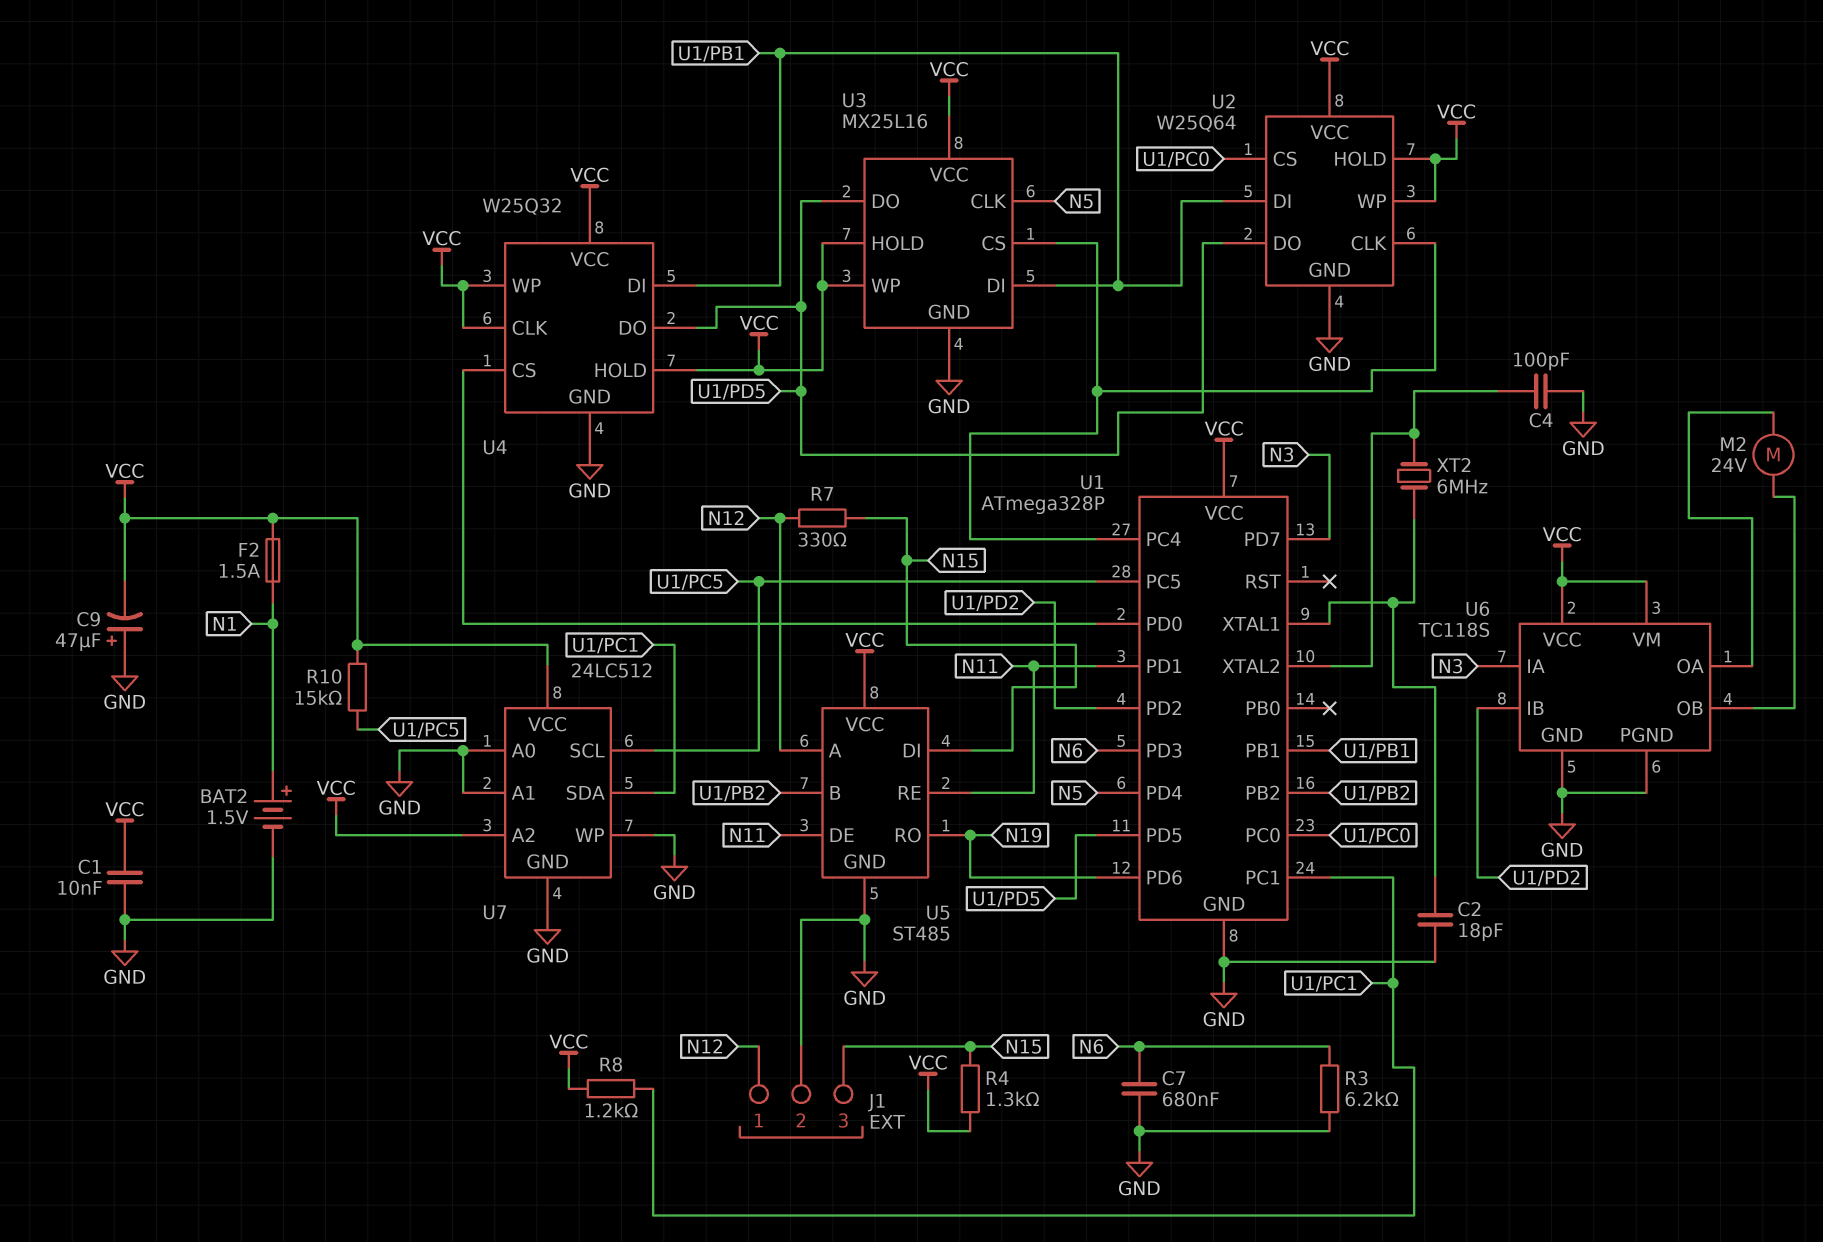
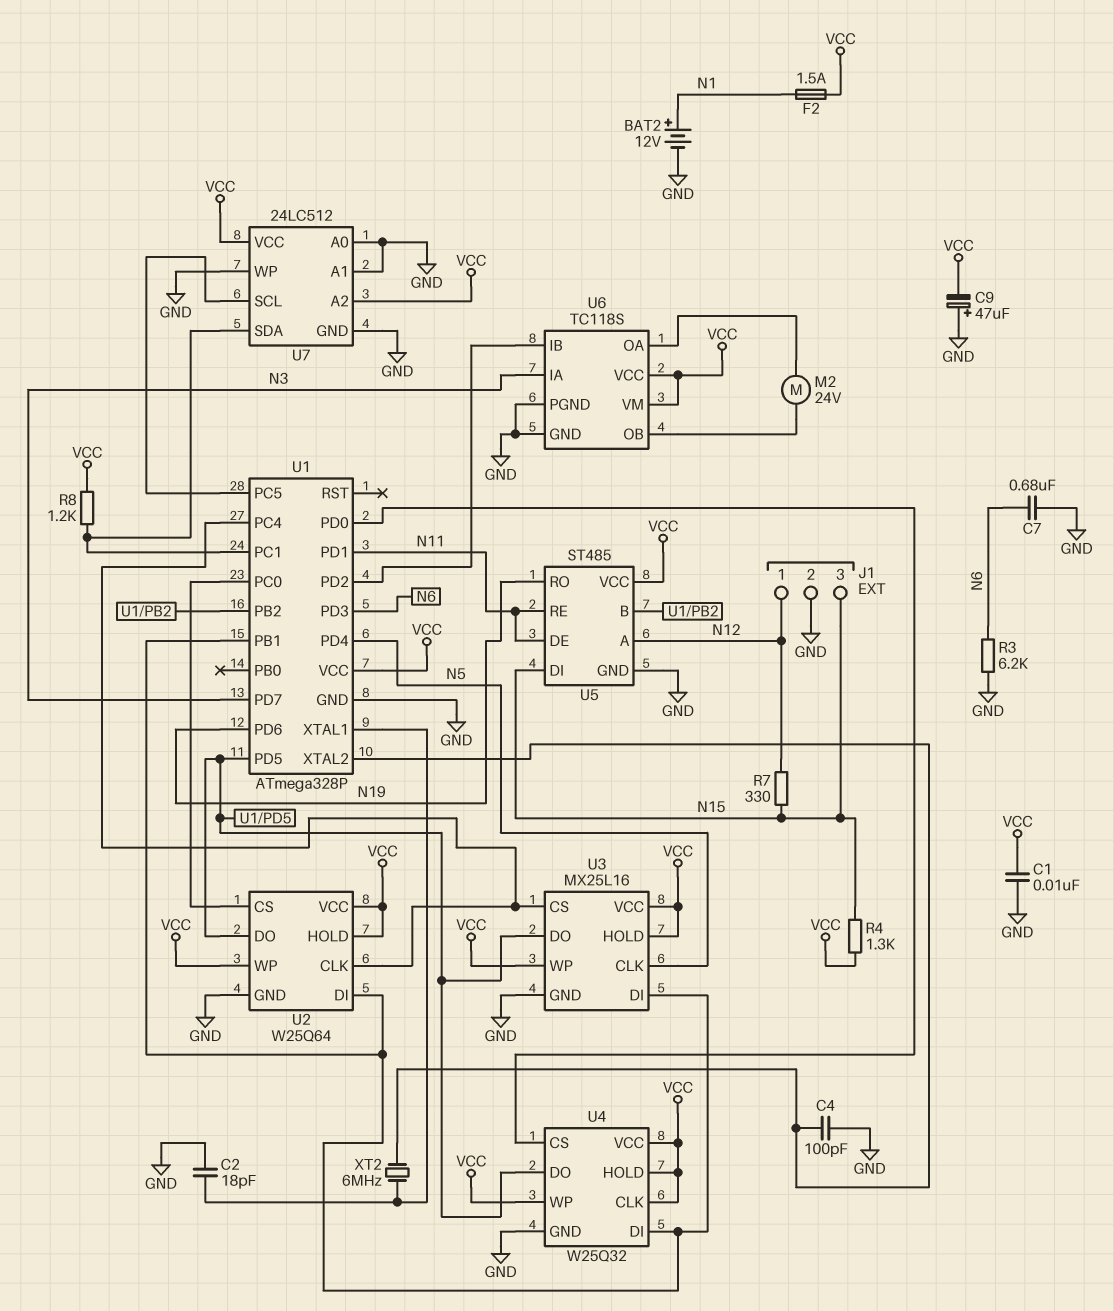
BAT2: 1.5V (plus N1, minus GND) -> 12V (plus N1, minus GND)
R10: 15k (U1/PC5, VCC) -> none

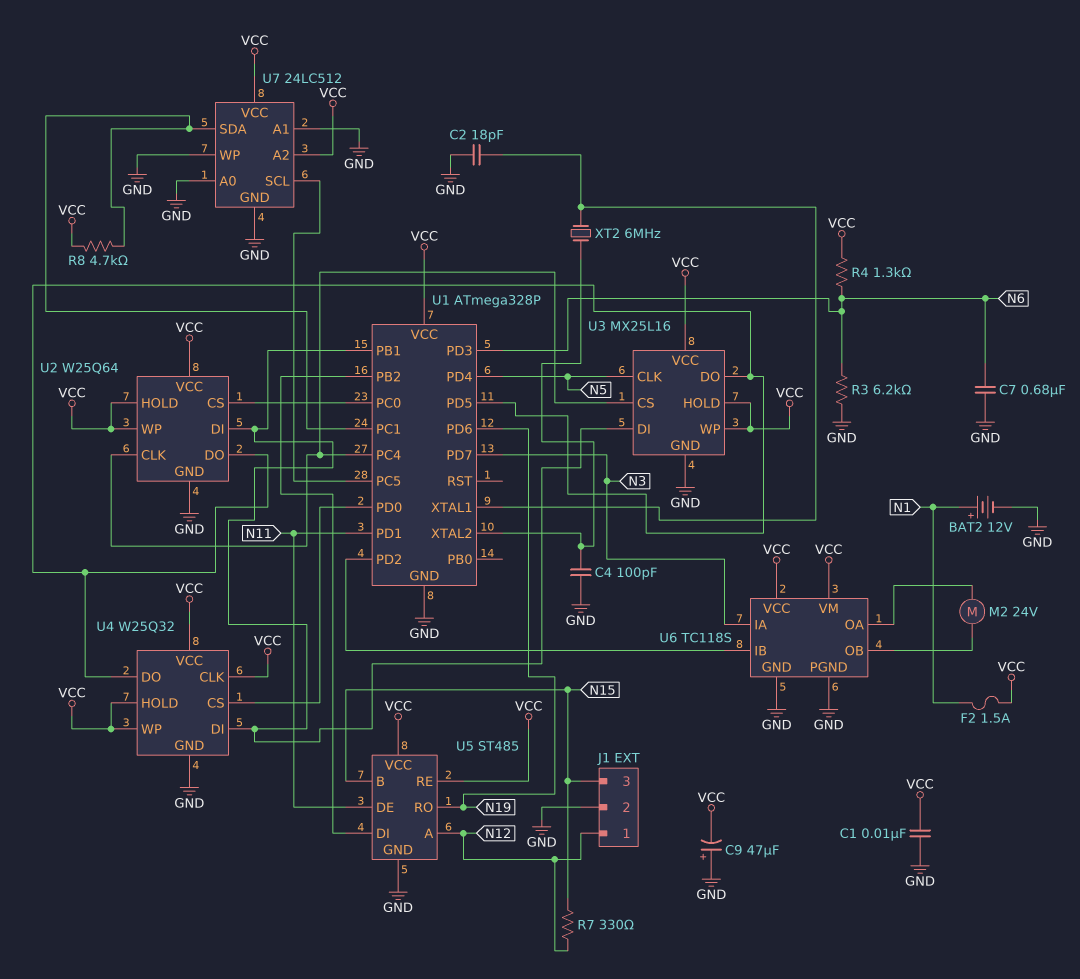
R4: 1.3k (N15, VCC) -> 1.3k (N6, VCC)
R8: 1.2k (U1/PC1, VCC) -> 4.7k (U1/PC1, VCC)
U5 pin B: U1/PB2 -> N15
U5 pin DI: N15 -> U1/PB2
U5 pin RE: N11 -> VCC

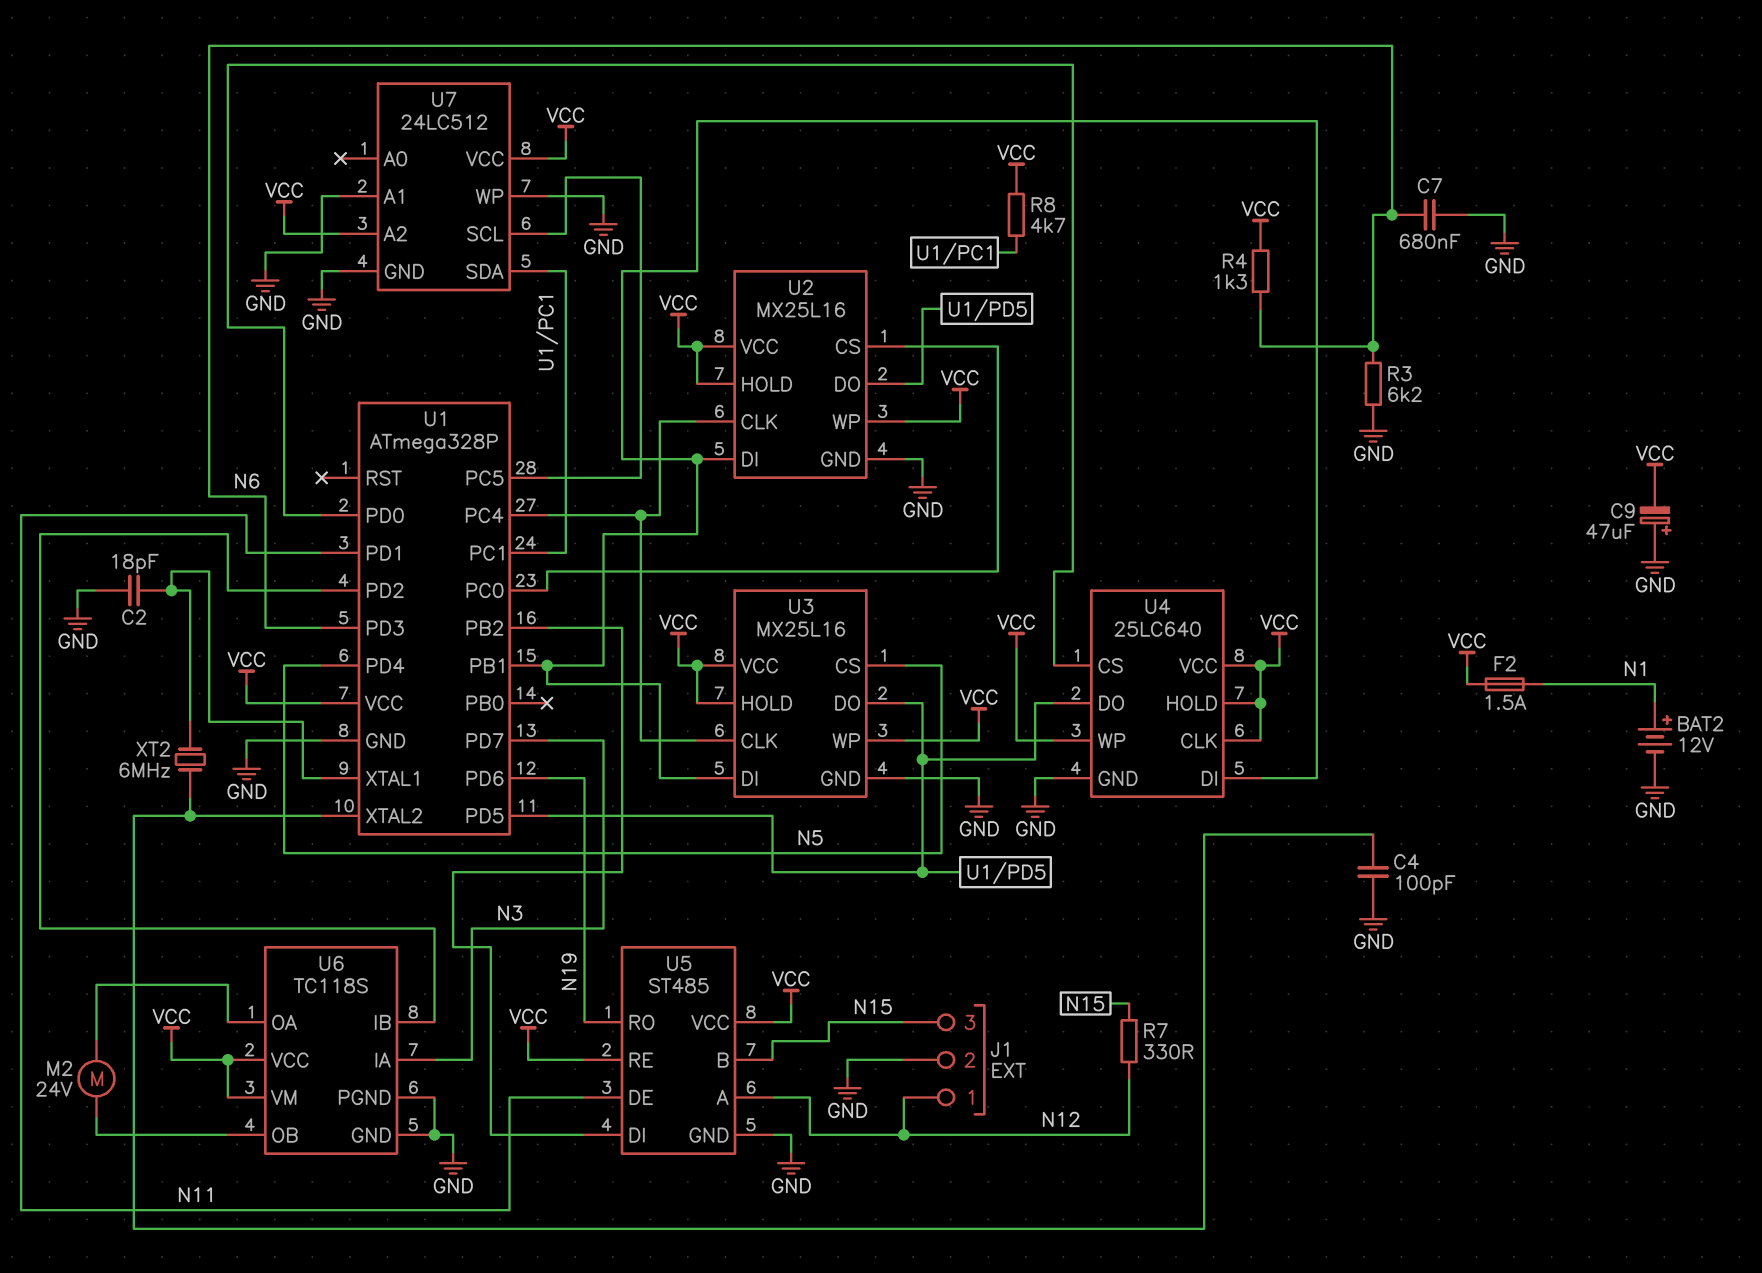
C1: 10nF (GND, VCC) -> none
U2: W25Q64 -> MX25L16
U3 pin CLK: N5 -> U1/PC4
U3 pin CS: U1/PC4 -> N5
U4: W25Q32 -> 25LC640
U7 pin A0: GND -> none

